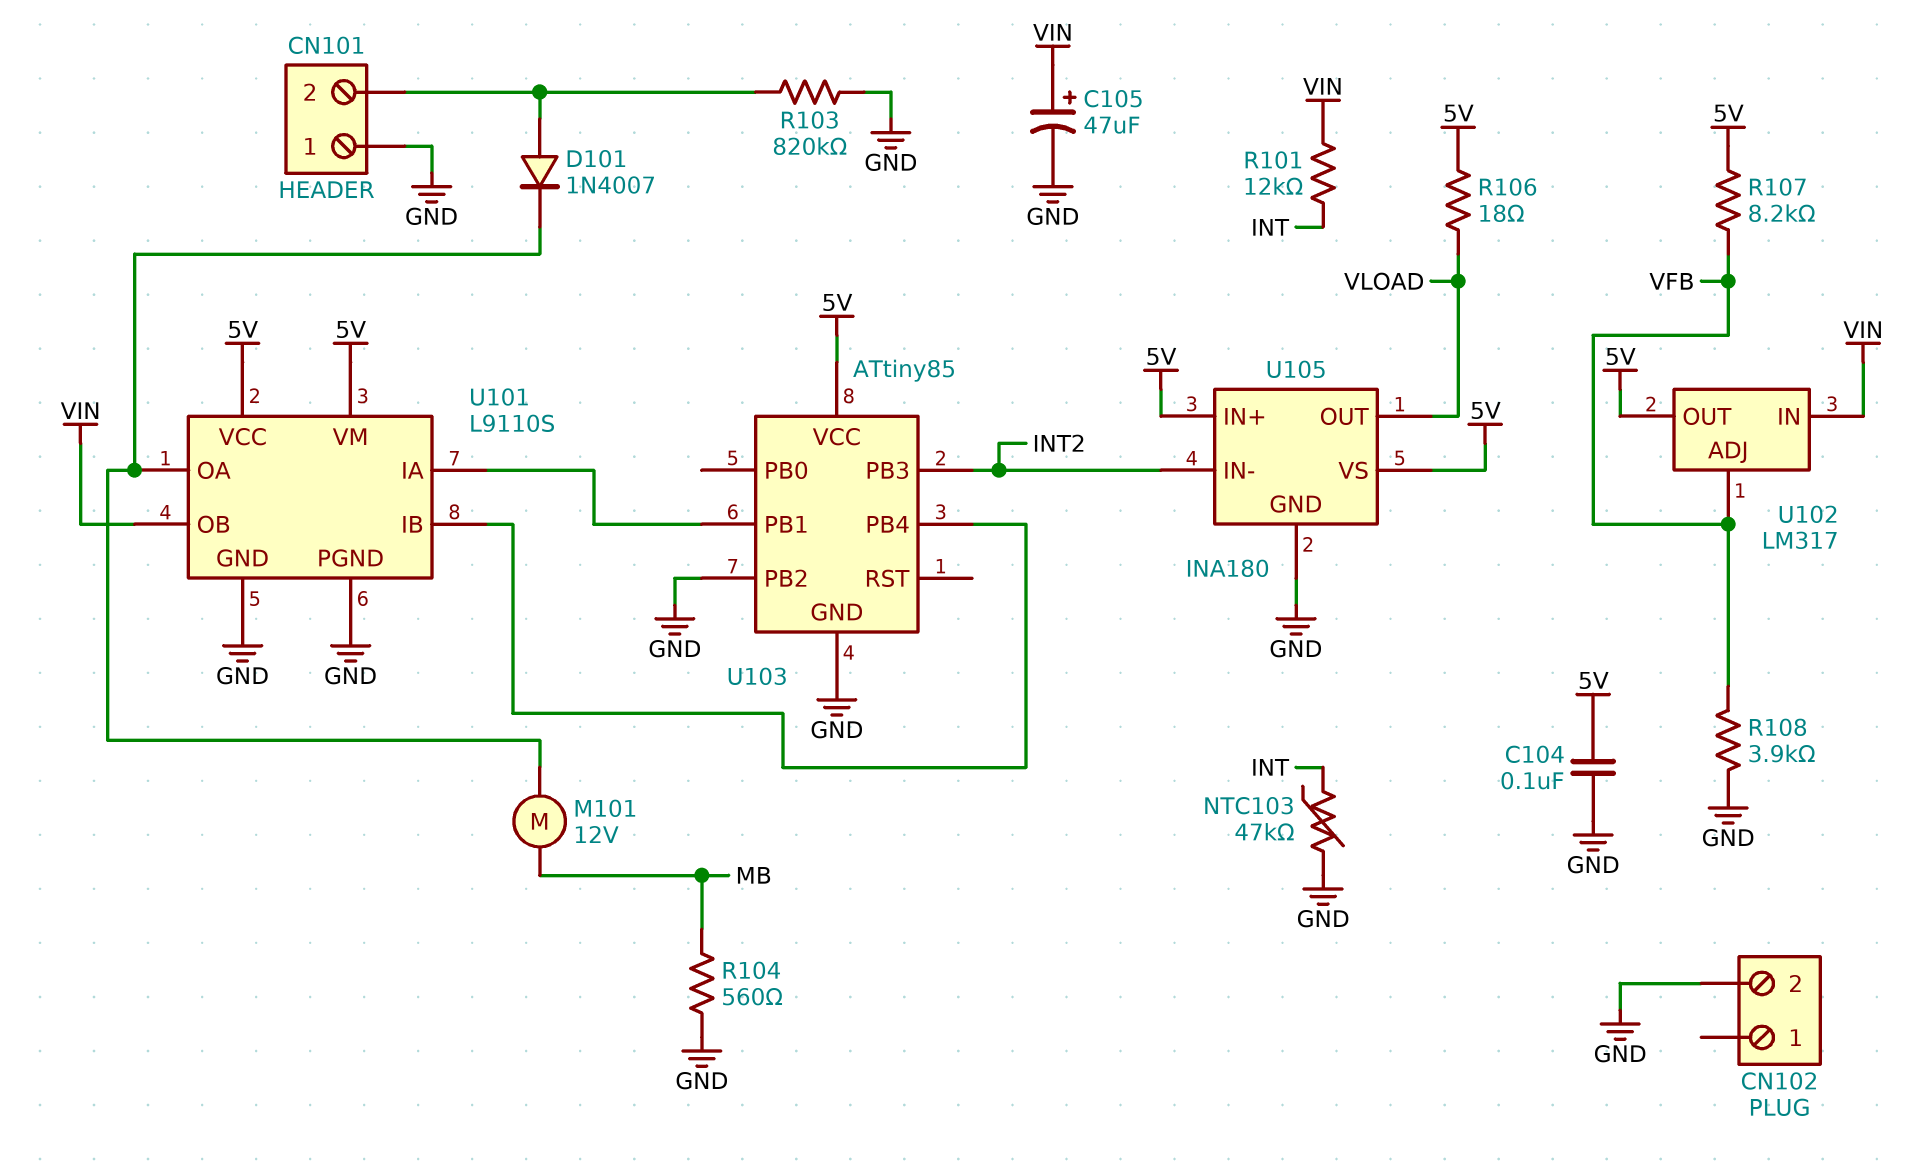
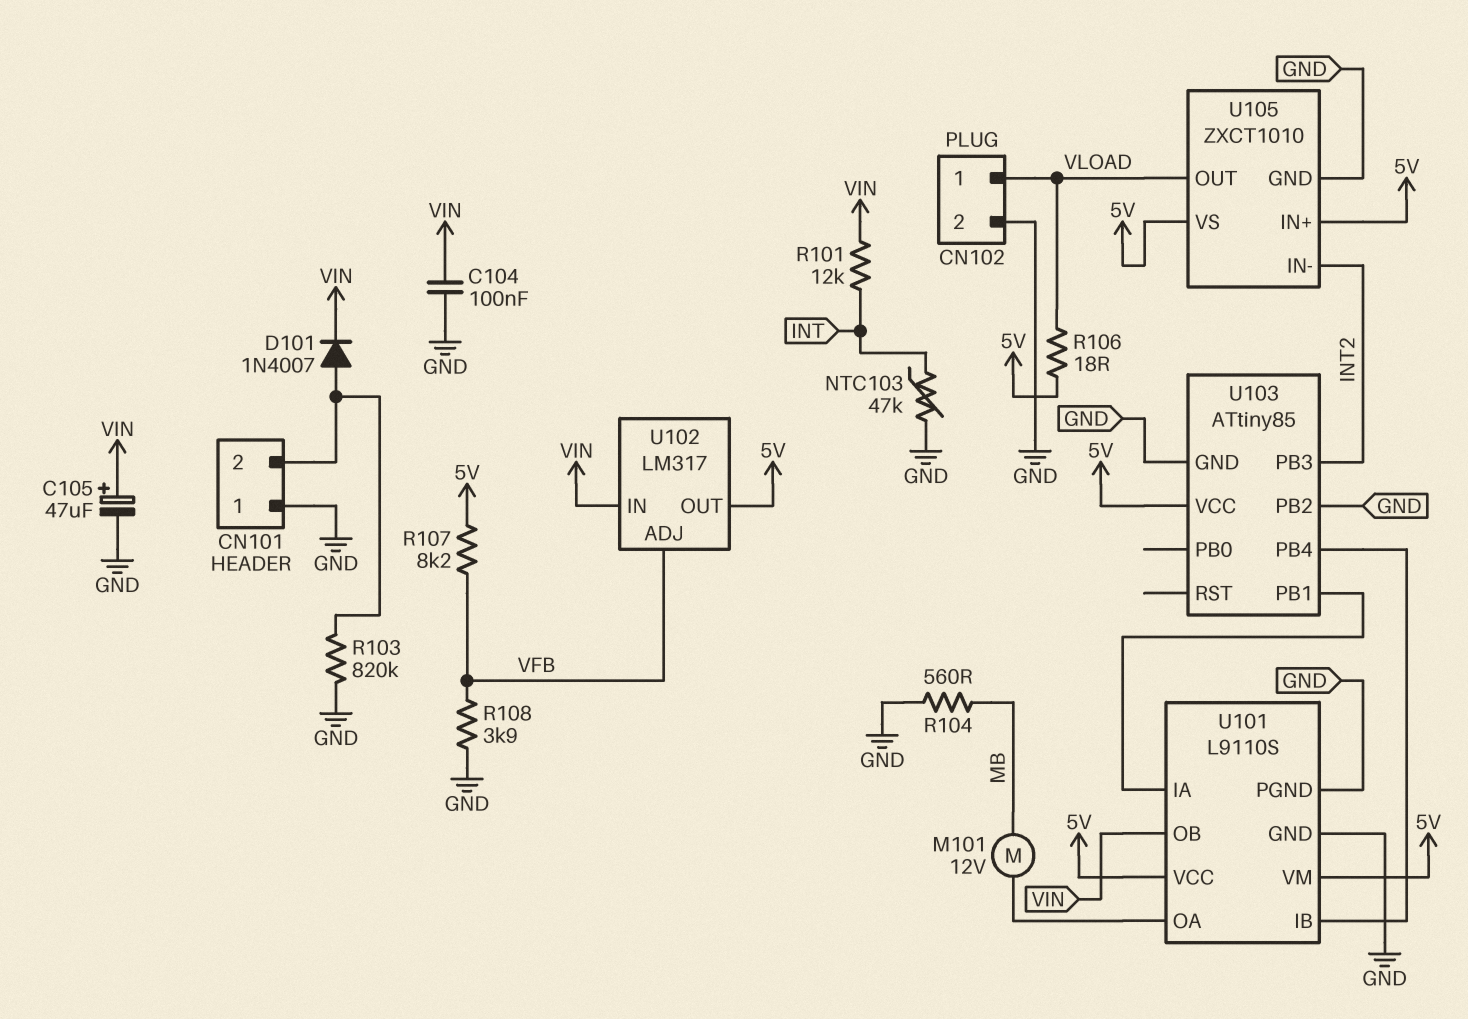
C104: 100nF (5V, GND) -> 100nF (GND, VIN)
CN102 pin 1: none -> VLOAD
D101: diode 1N4007 (A CN101/2, K U101/OA) -> diode 1N4007 (A CN101/2, K VIN)
U105: INA180 -> ZXCT1010

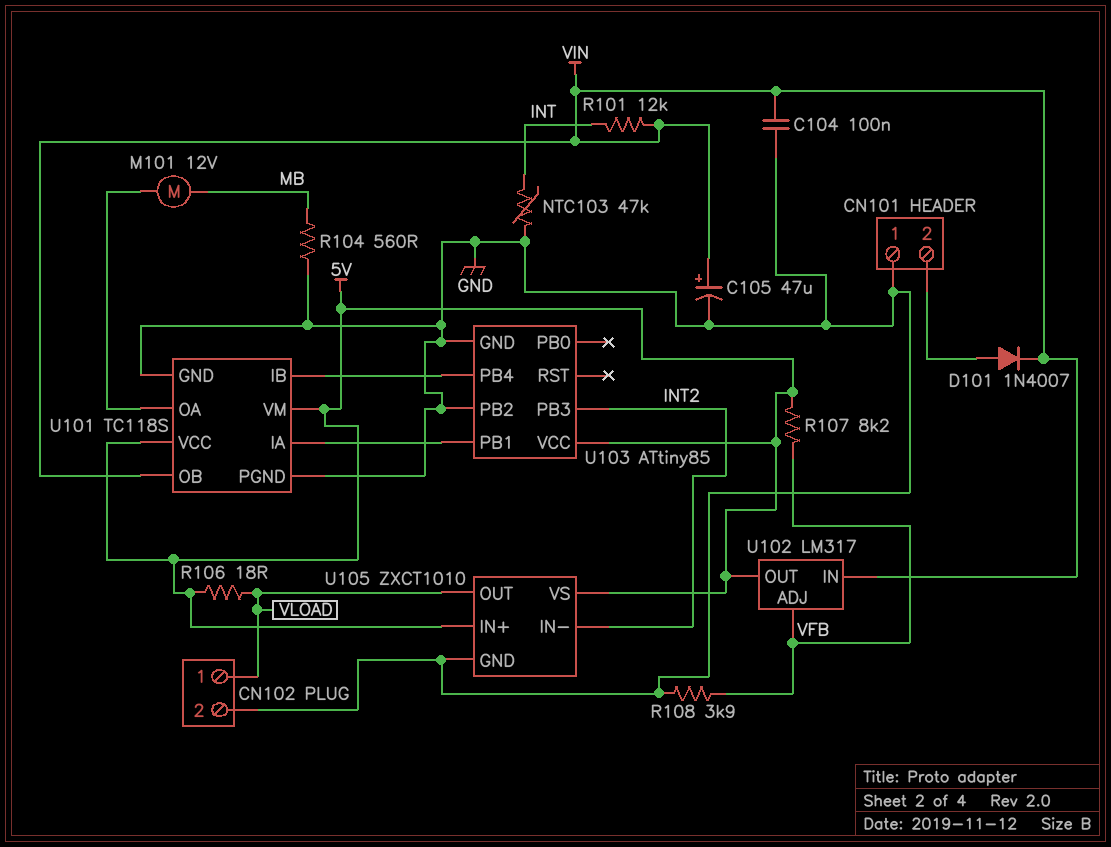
R103: 820k (CN101/2, GND) -> none
U101: L9110S -> TC118S

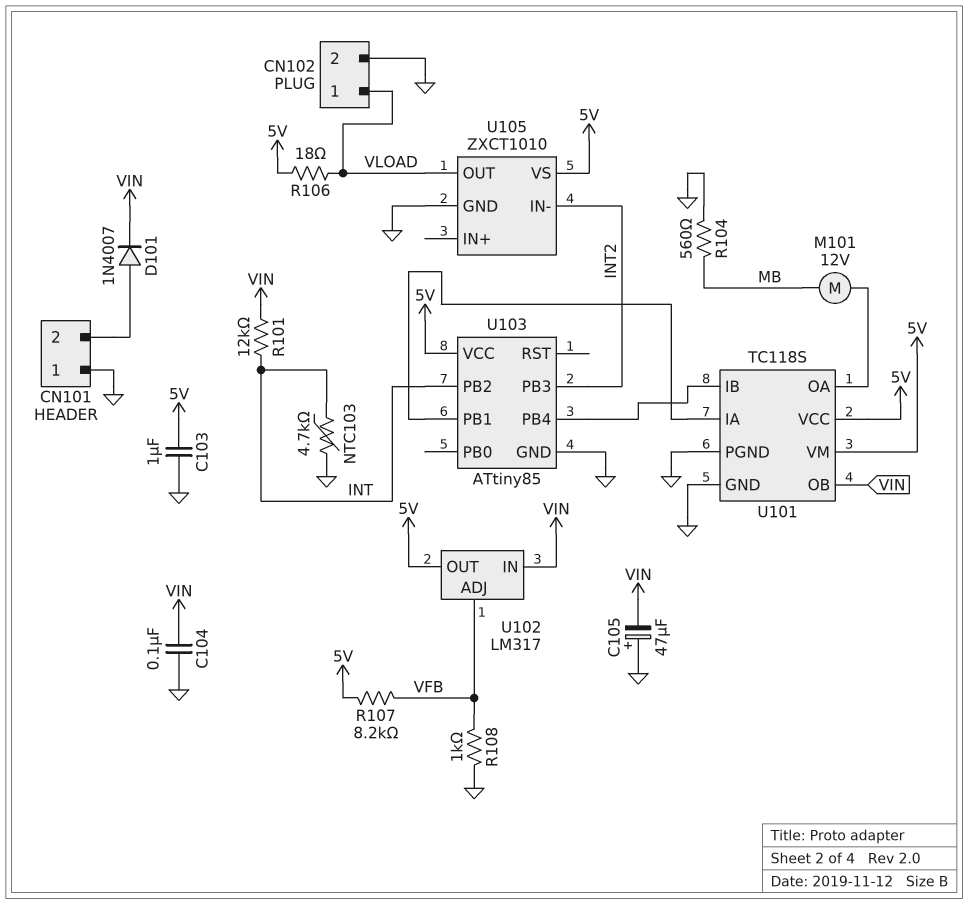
C103: none -> 1uF (5V, GND)
C105: 47uF (plus VIN, minus GND) -> 47uF (plus GND, minus VIN)
NTC103: 47k (GND, INT) -> 4.7k (GND, INT)
R108: 3.9k (GND, VFB) -> 1k (GND, VFB)
U103 pin PB2: GND -> INT
U105 pin IN+: 5V -> none

